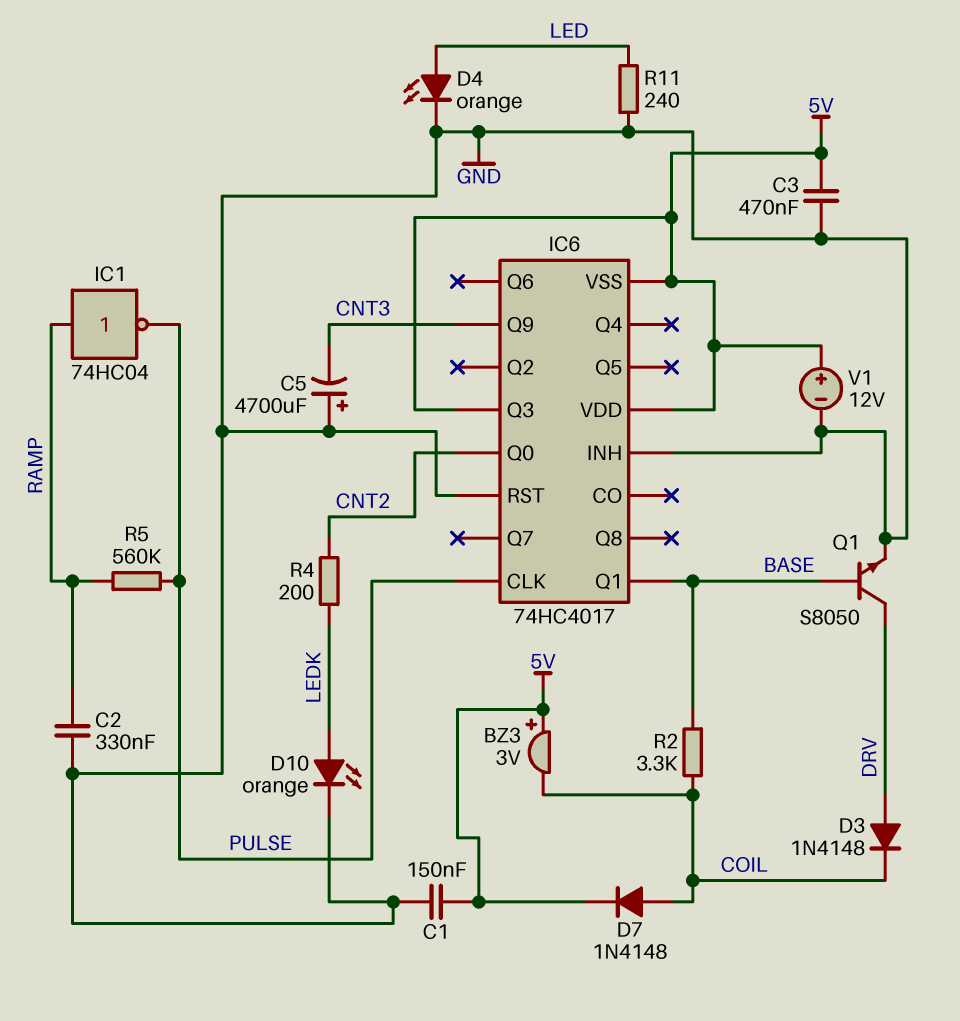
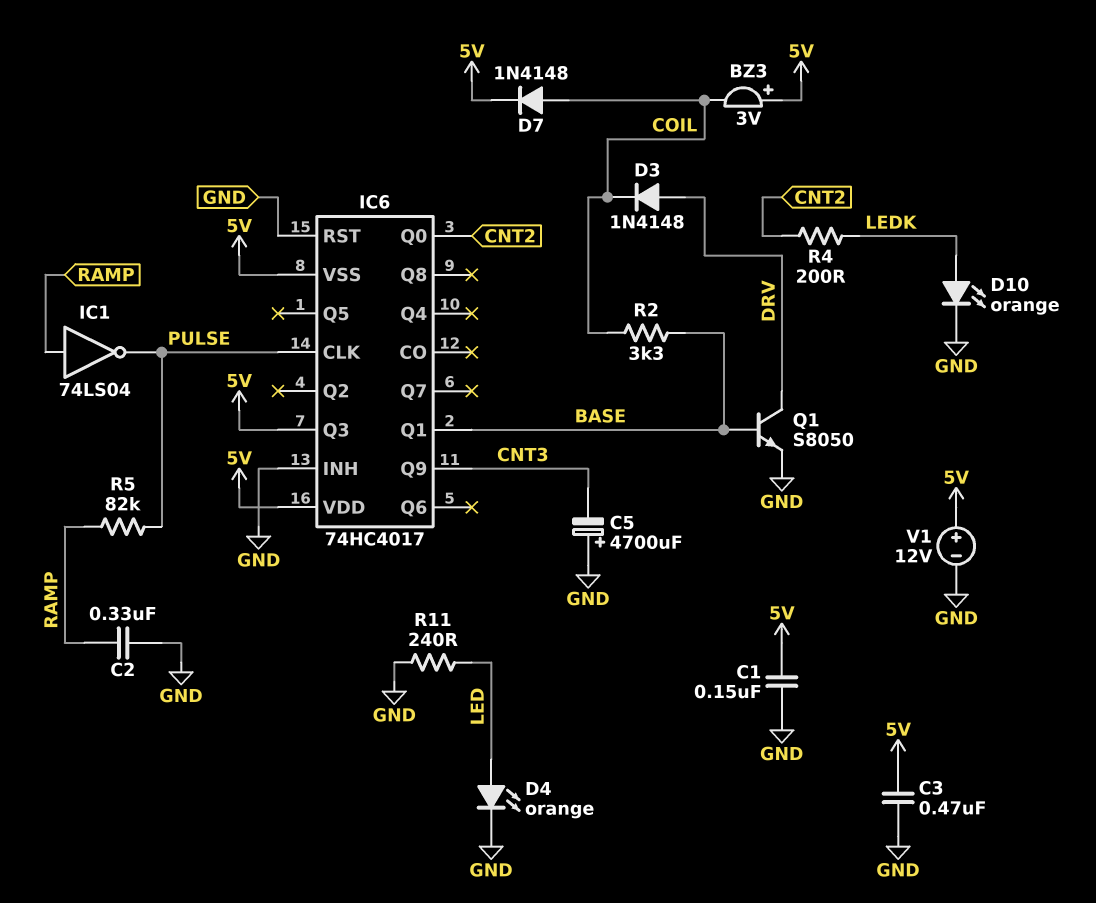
IC1: NOT 74HC04 (in RAMP, out PULSE) -> NOT 74LS04 (in RAMP, out PULSE)
R5: 560k (PULSE, RAMP) -> 82k (PULSE, RAMP)

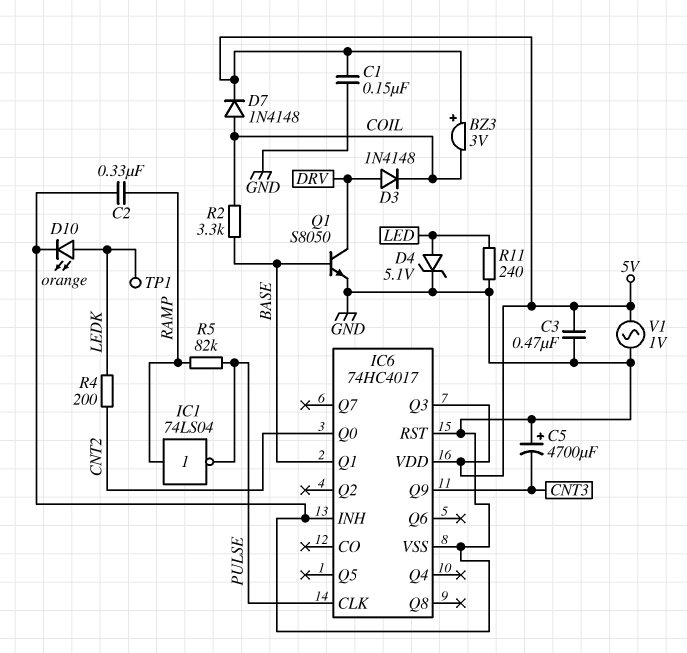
D4: LED orange (A LED, K GND) -> zener 5.1V (A LED, K GND)
IC6 pin VSS: 5V -> GND
TP1: none -> test point (LEDK)
V1: 12V (plus 5V, minus GND) -> AC 1V (5V, GND)

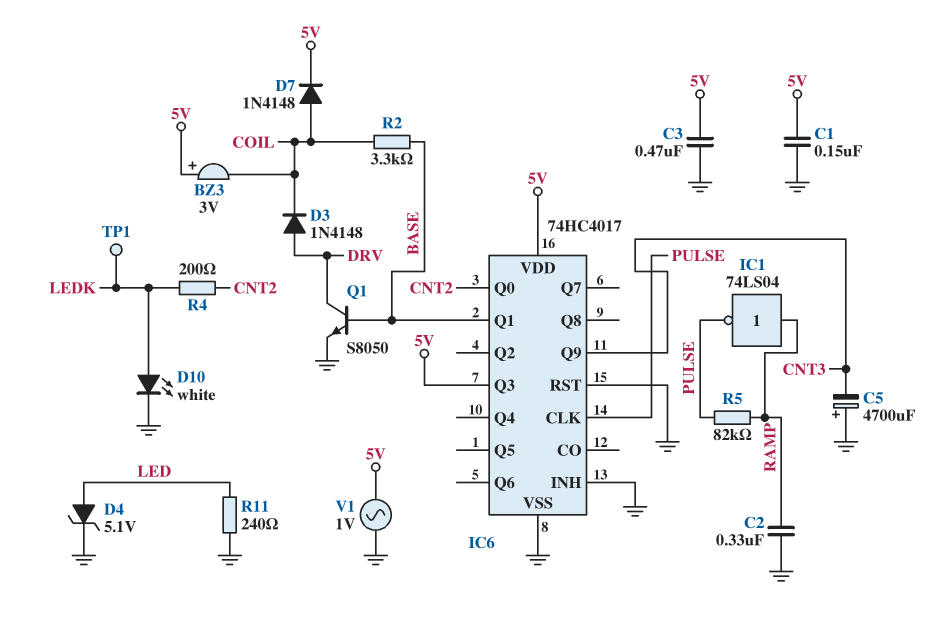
D10: LED orange (A LEDK, K GND) -> LED white (A LEDK, K GND)

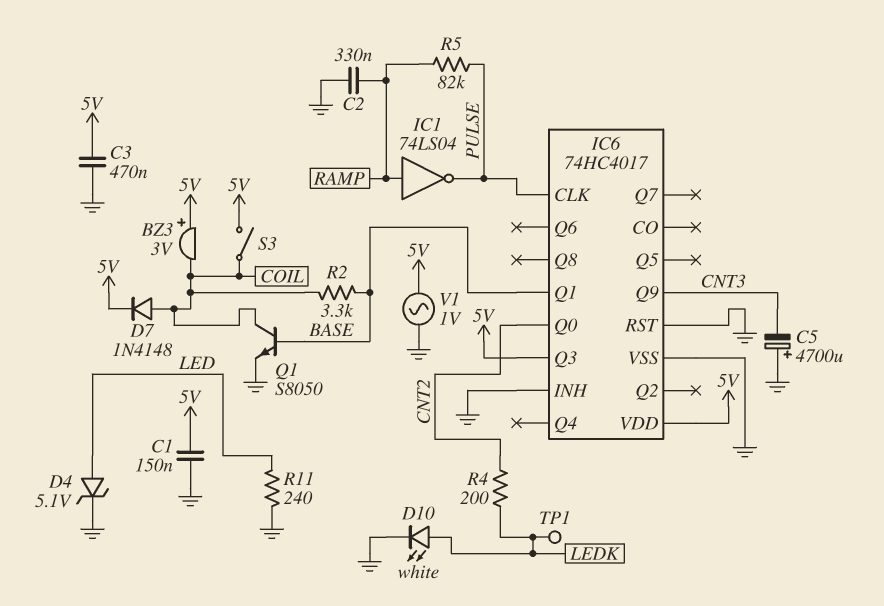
D3: diode 1N4148 (A DRV, K COIL) -> none
Q1: NPN S8050 (B BASE, C DRV, E GND) -> NPN S8050 (B BASE, C COIL, E GND)
S3: none -> switch (5V, COIL)

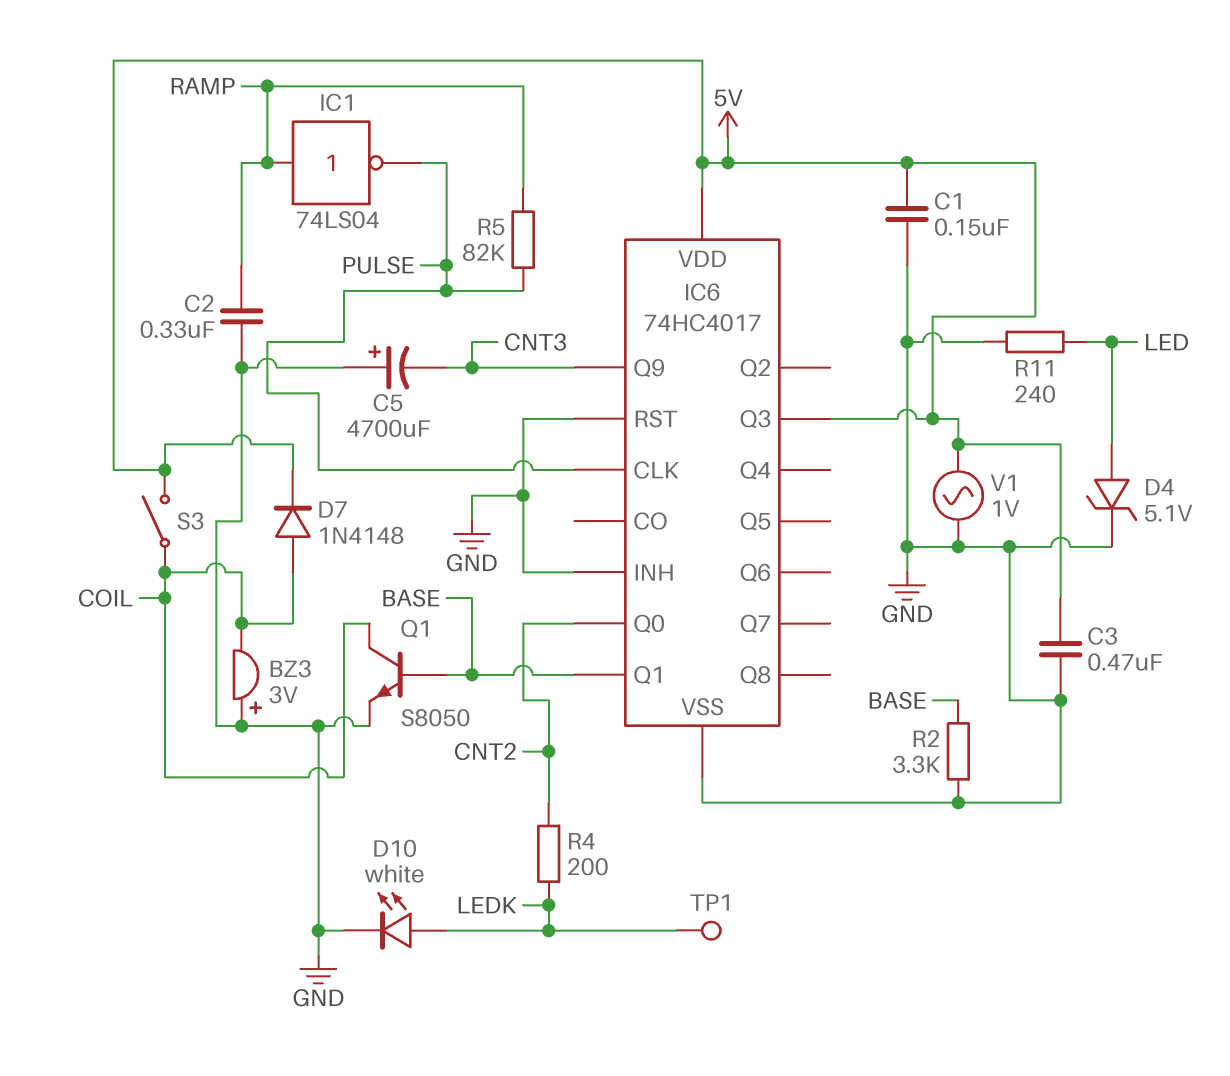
BZ3: buzzer 3V (plus 5V, minus COIL) -> buzzer 3V (plus GND, minus COIL)
R2: 3.3k (BASE, COIL) -> 3.3k (BASE, GND)

